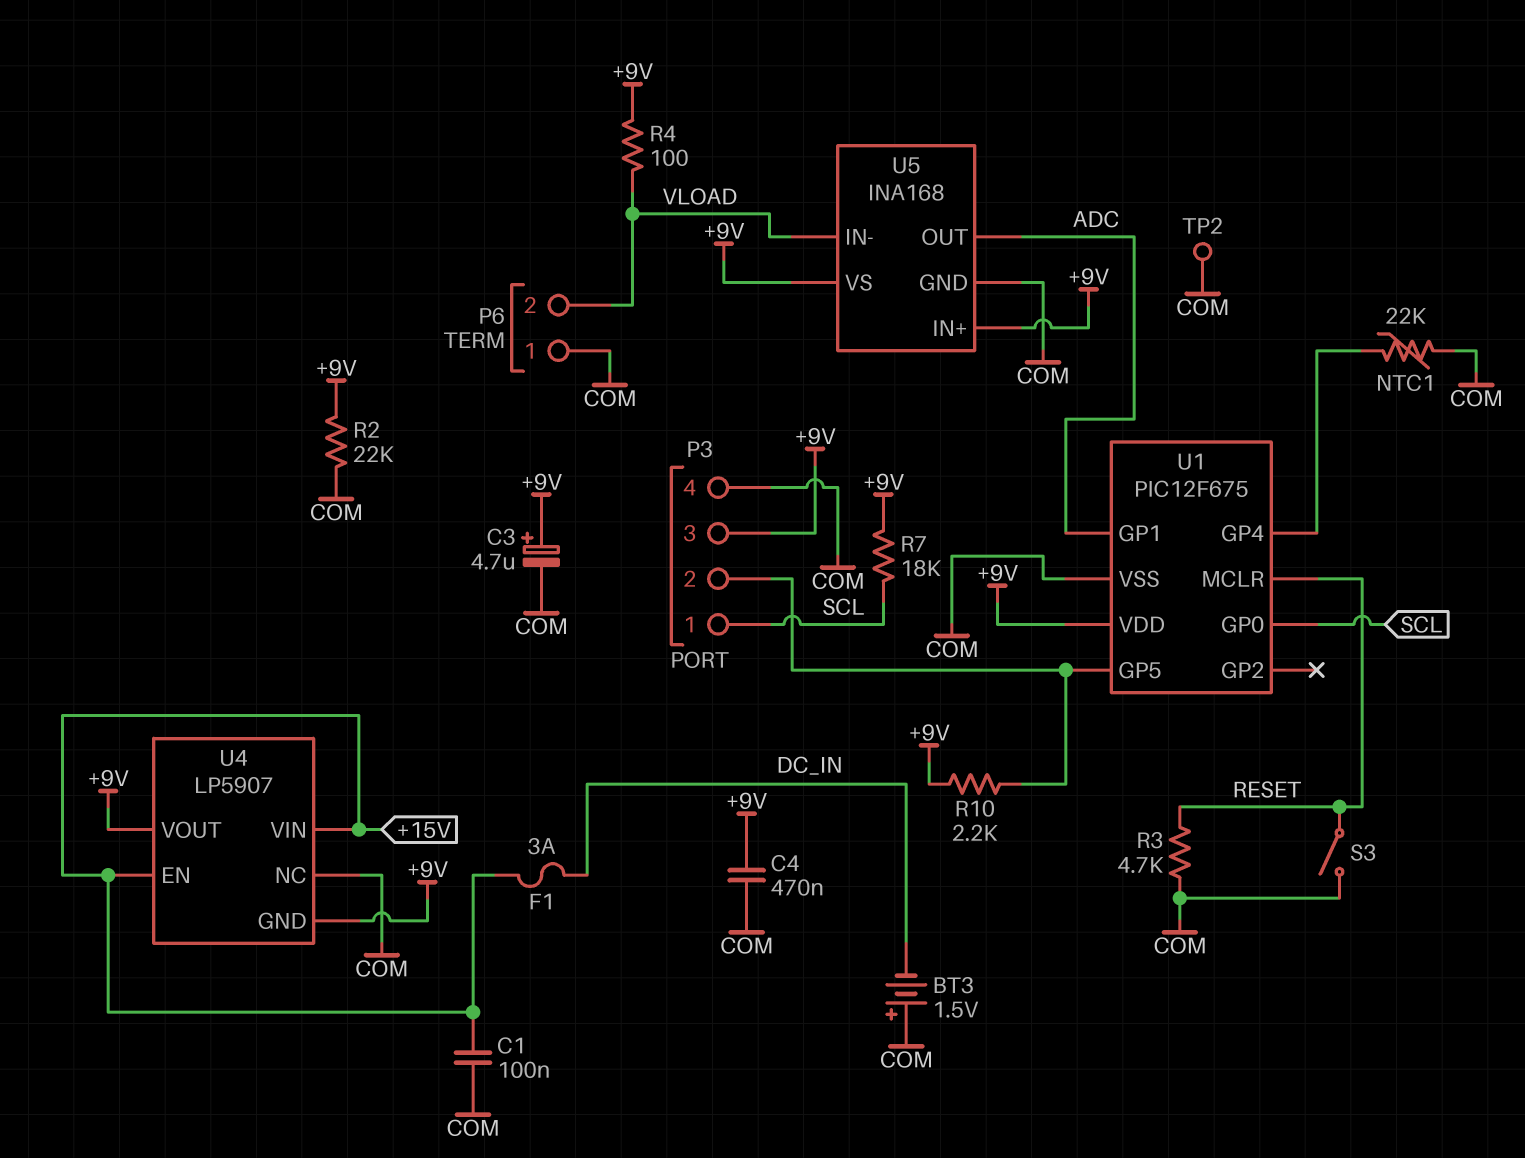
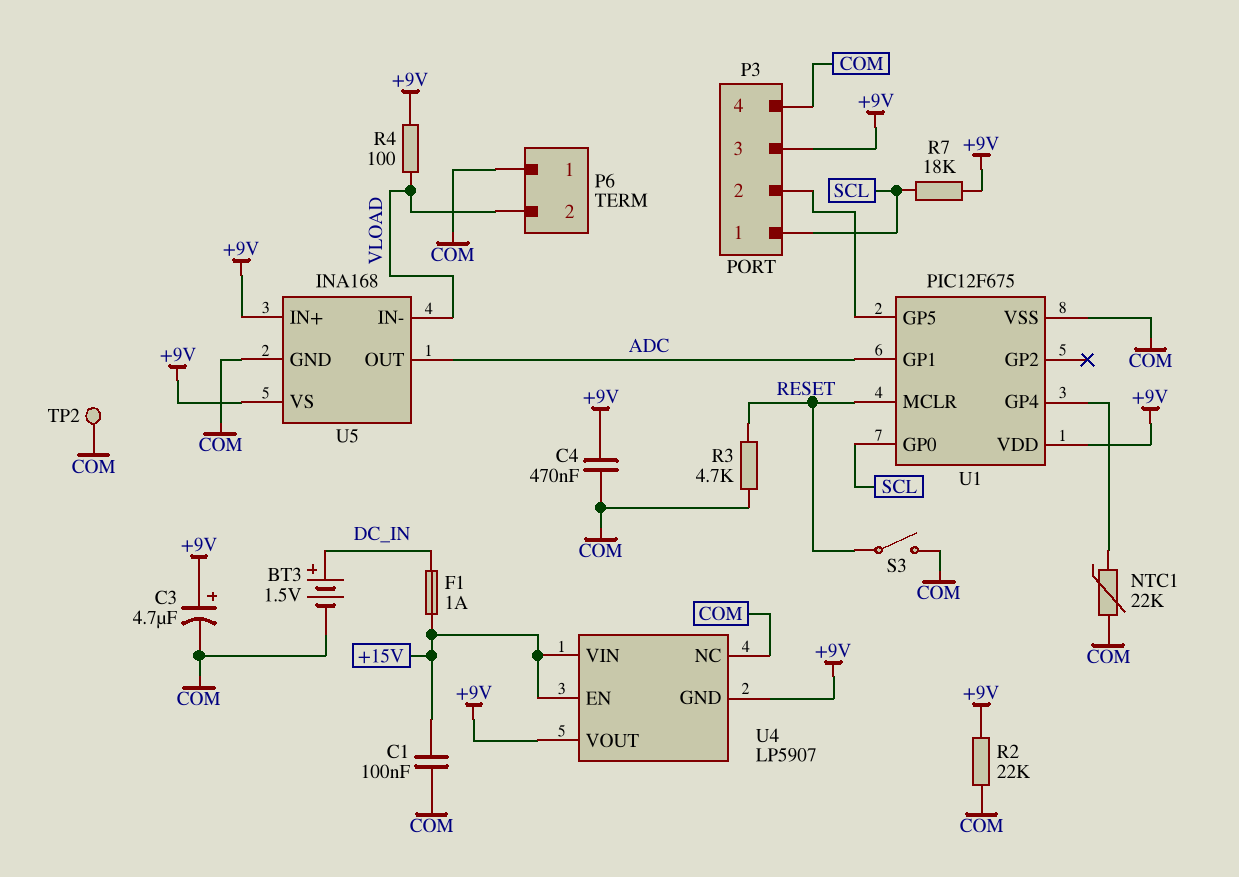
BT3: 1.5V (plus COM, minus DC_IN) -> 1.5V (plus DC_IN, minus COM)
F1: 3A (+15V, DC_IN) -> 1A (+15V, DC_IN)
R10: 2.2k (+9V, P3/2) -> none

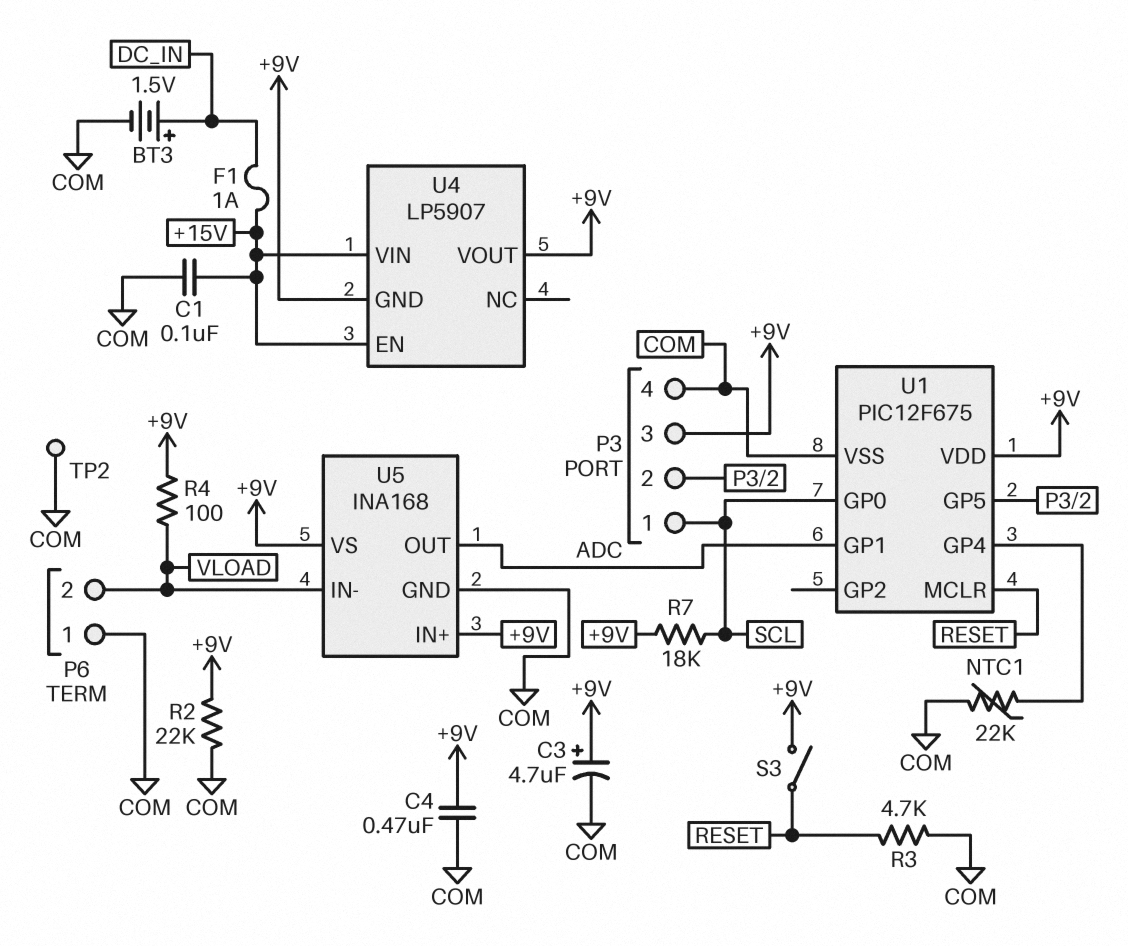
S3: switch (COM, RESET) -> switch (+9V, RESET)
U4 pin NC: COM -> none

